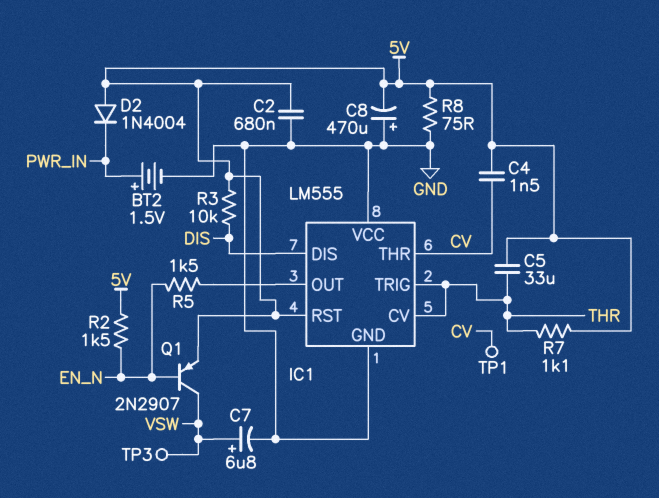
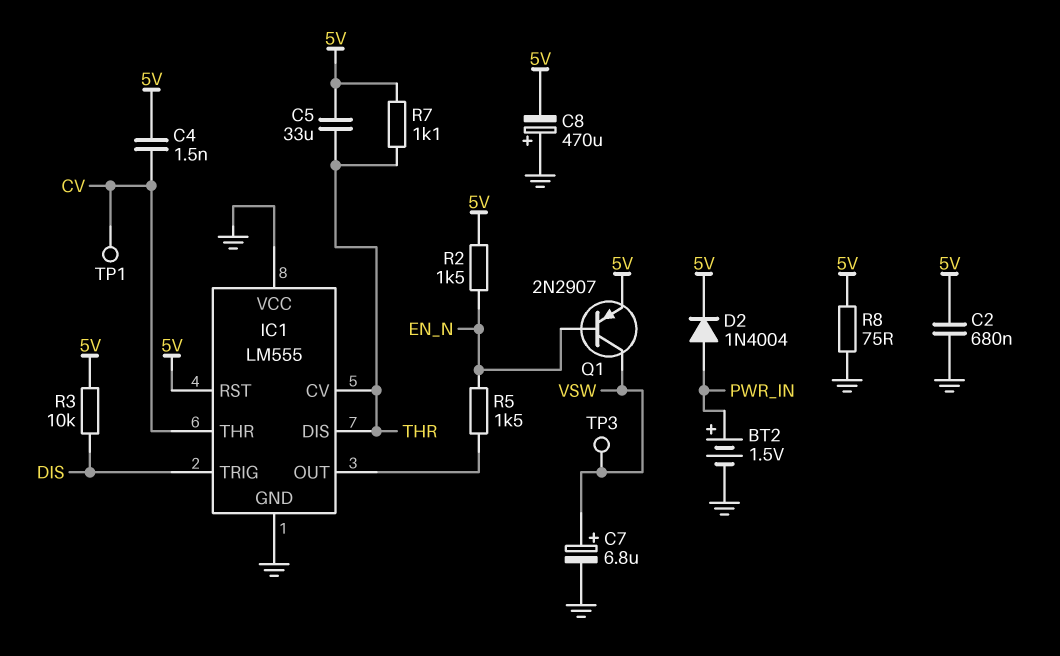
D2: diode 1N4004 (A 5V, K PWR_IN) -> diode 1N4004 (A PWR_IN, K 5V)
IC1 pin DIS: DIS -> THR
IC1 pin TRIG: THR -> DIS

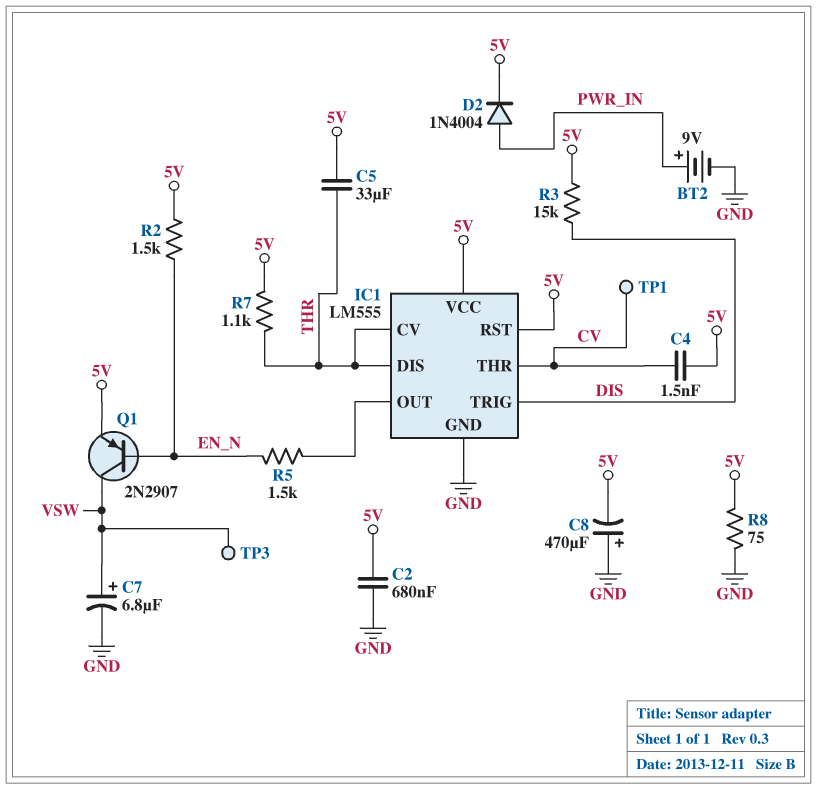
BT2: 1.5V (plus PWR_IN, minus GND) -> 9V (plus PWR_IN, minus GND)
IC1 pin VCC: GND -> 5V
R3: 10k (5V, DIS) -> 15k (5V, DIS)

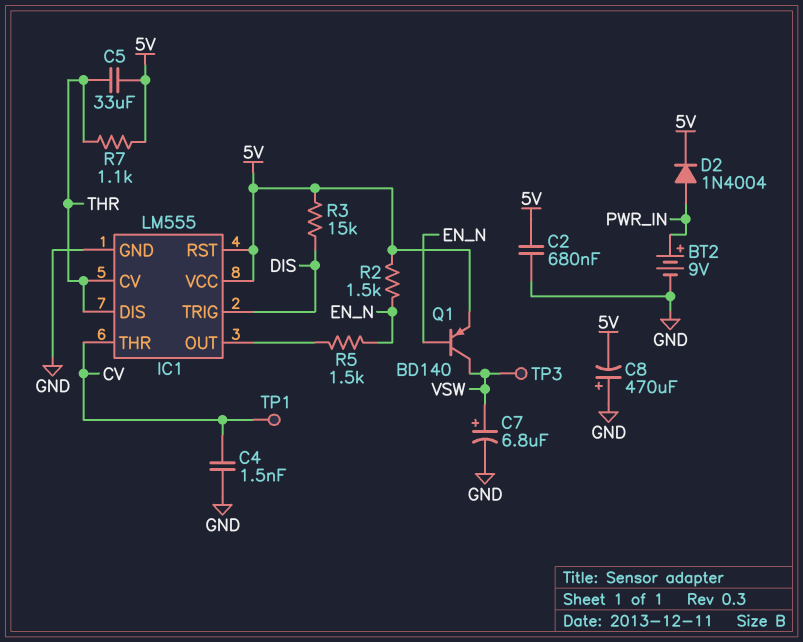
C4: 1.5nF (5V, CV) -> 1.5nF (CV, GND)
Q1: PNP 2N2907 (B EN_N, C VSW, E 5V) -> PNP BD140 (B EN_N, C VSW, E 5V)
R8: 75 (5V, GND) -> none

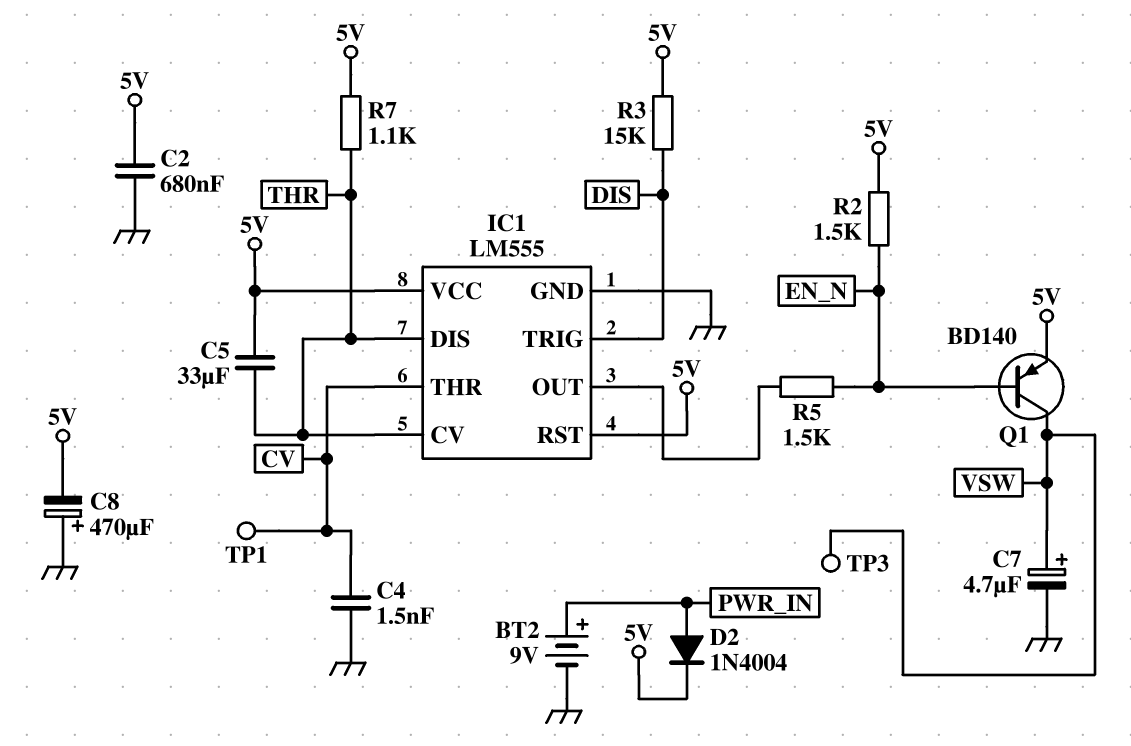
C7: 6.8uF (plus VSW, minus GND) -> 4.7uF (plus VSW, minus GND)

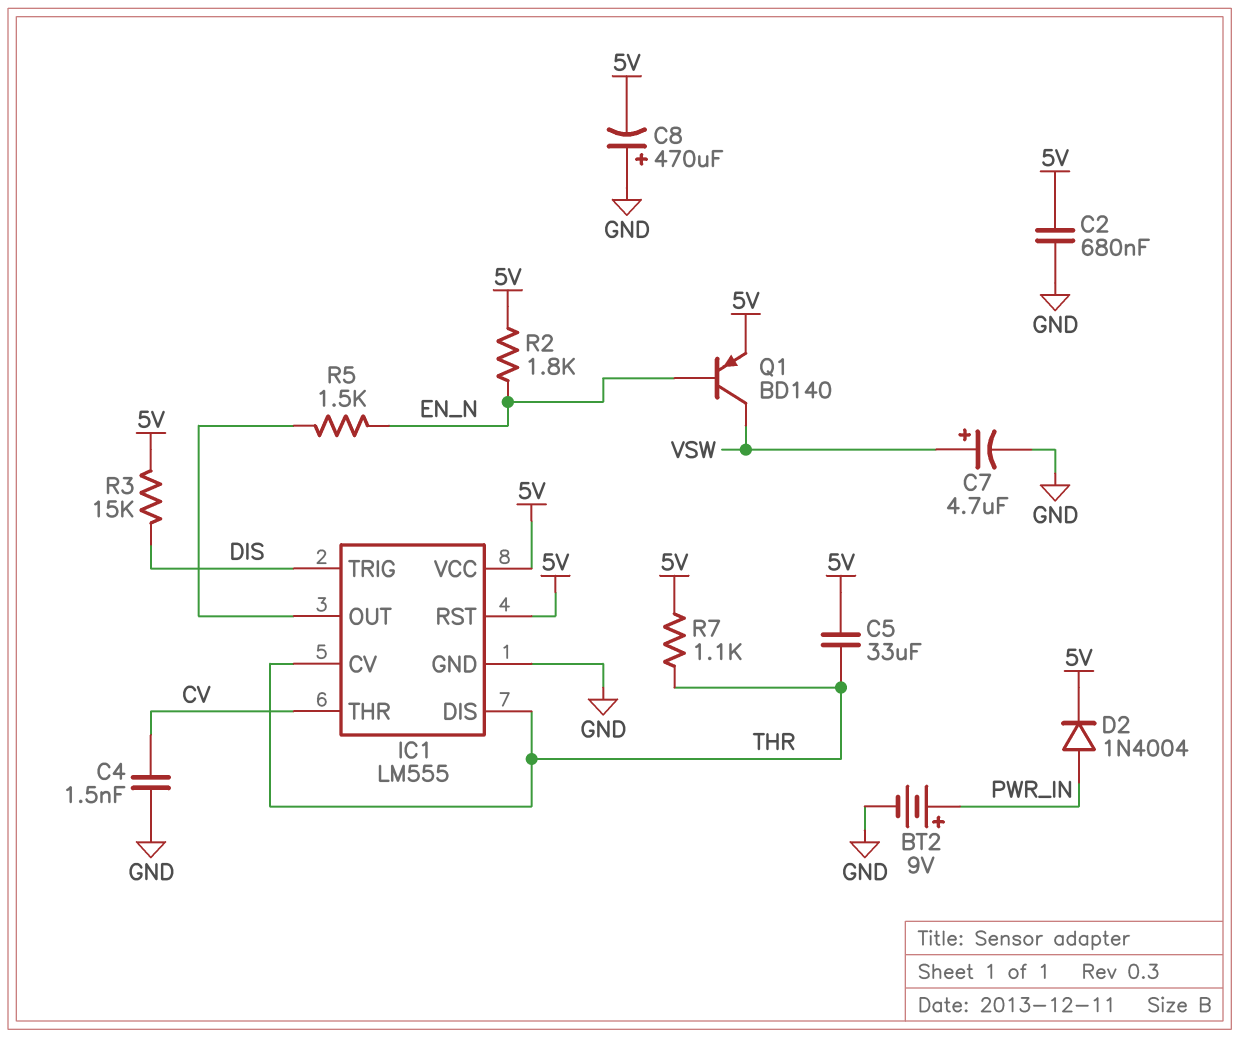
R2: 1.5k (5V, EN_N) -> 1.8k (5V, EN_N)
TP1: test point (CV) -> none
TP3: test point (VSW) -> none

